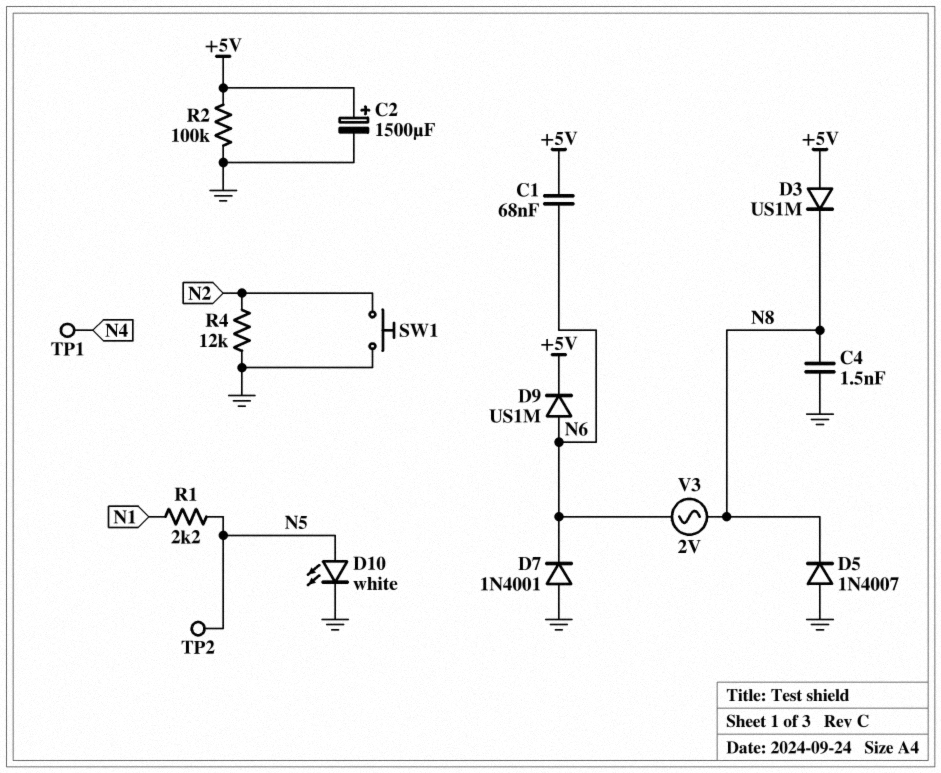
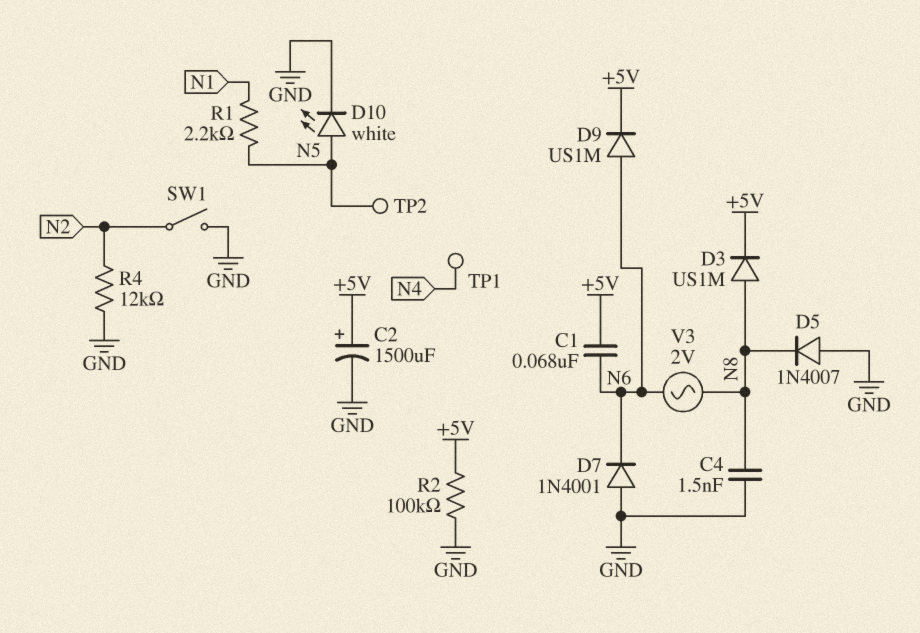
D3: diode US1M (A +5V, K N8) -> diode US1M (A N8, K +5V)
SW1: button (GND, N2) -> switch (GND, N2)

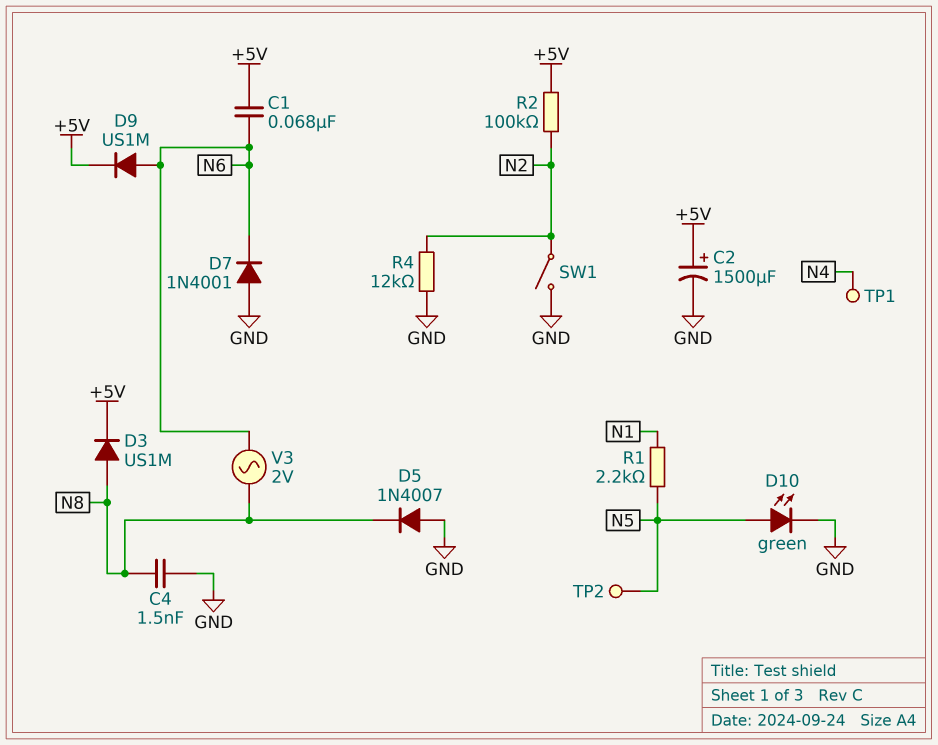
D10: LED white (A N5, K GND) -> LED green (A N5, K GND)
R2: 100k (+5V, GND) -> 100k (+5V, N2)

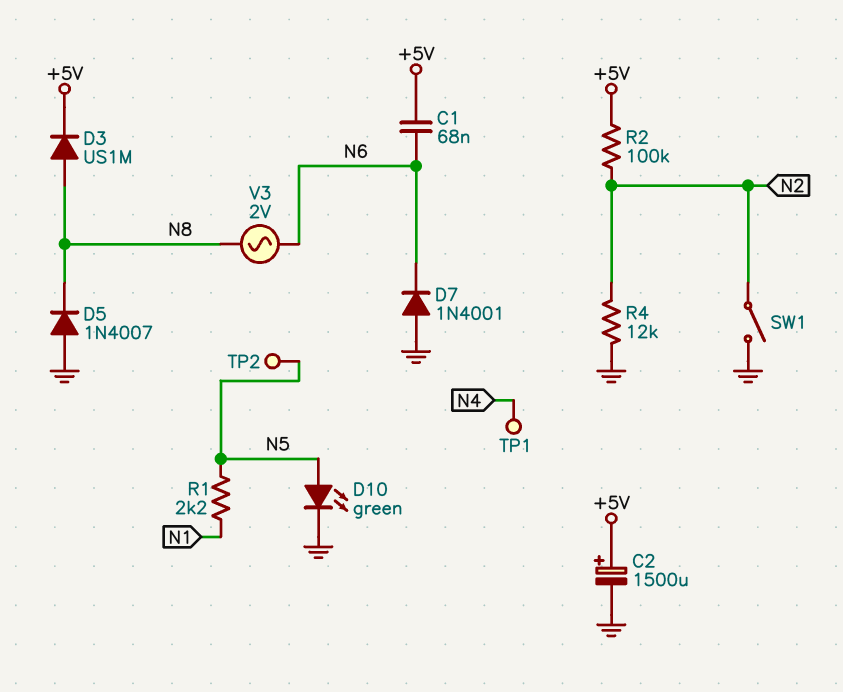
C4: 1.5nF (GND, N8) -> none
D9: diode US1M (A N6, K +5V) -> none

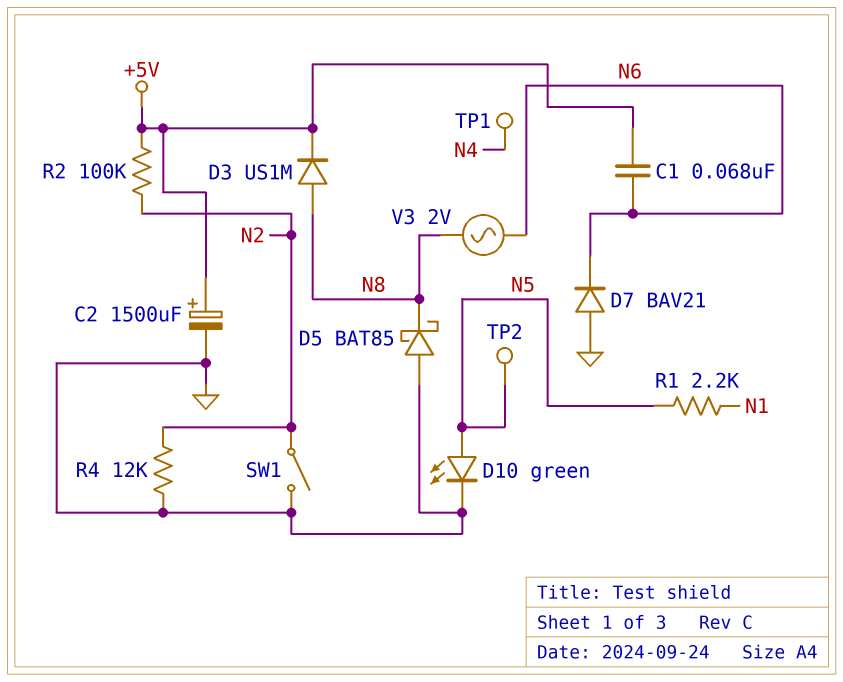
D5: diode 1N4007 (A GND, K N8) -> schottky BAT85 (A GND, K N8)
D7: diode 1N4001 (A GND, K N6) -> diode BAV21 (A GND, K N6)

